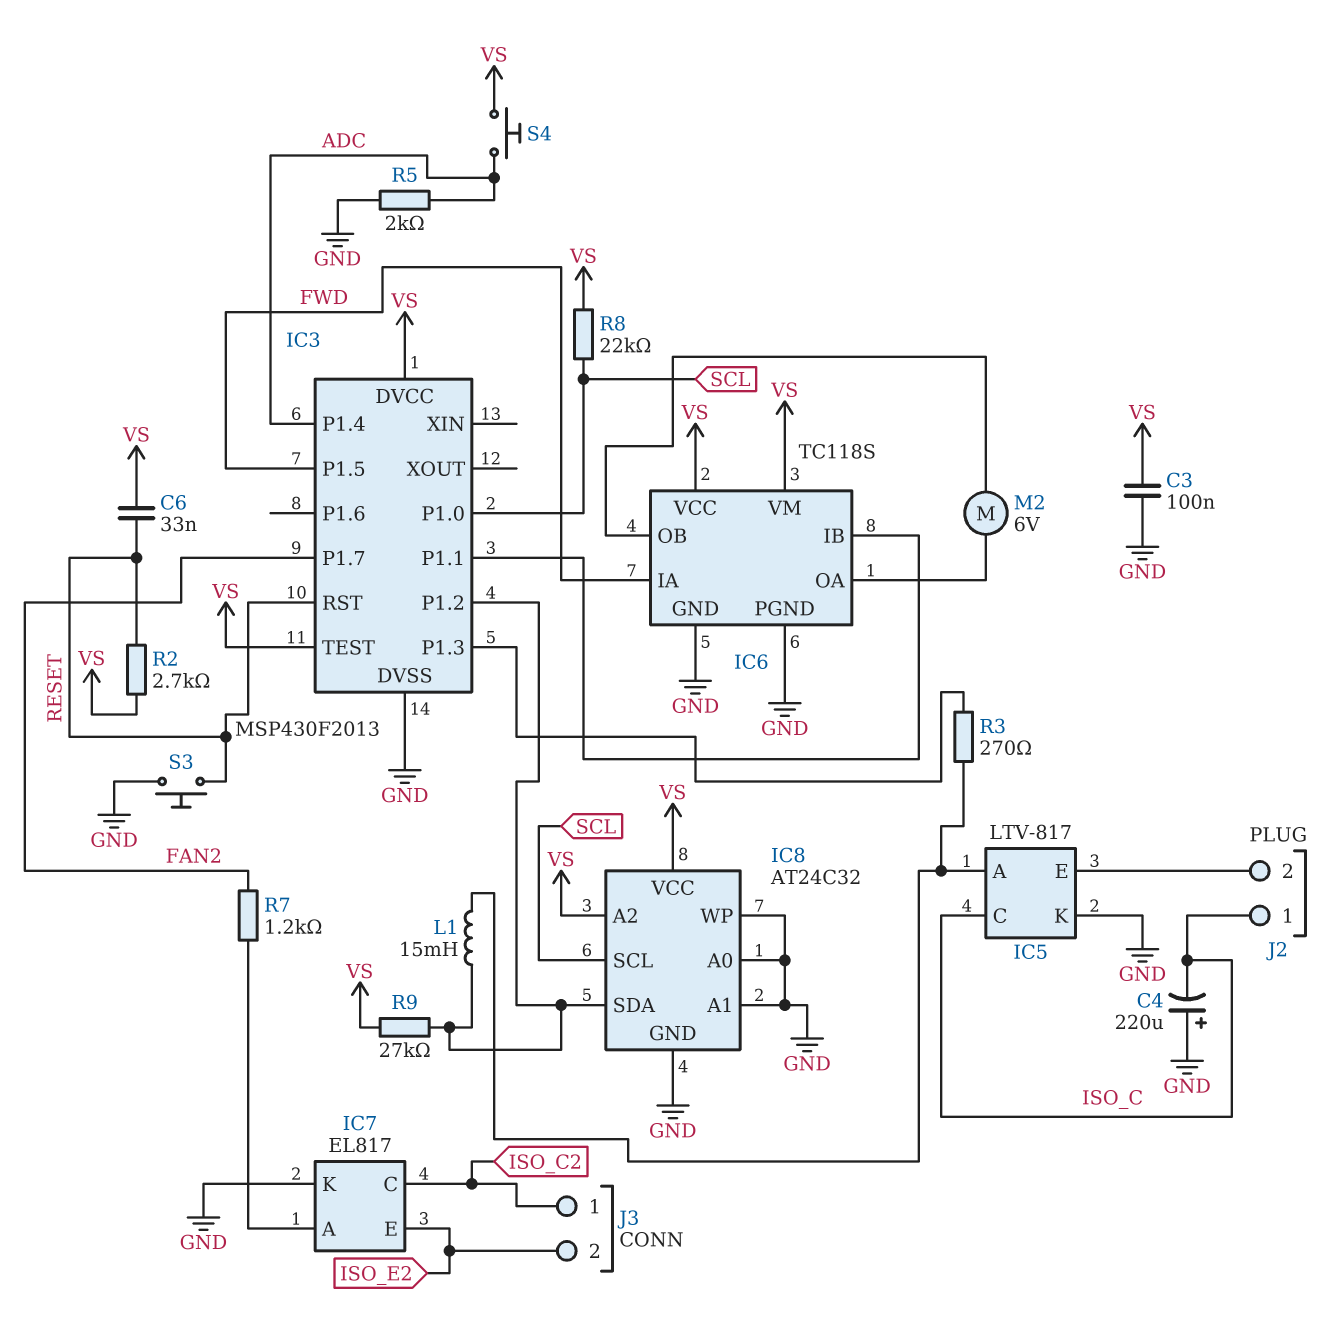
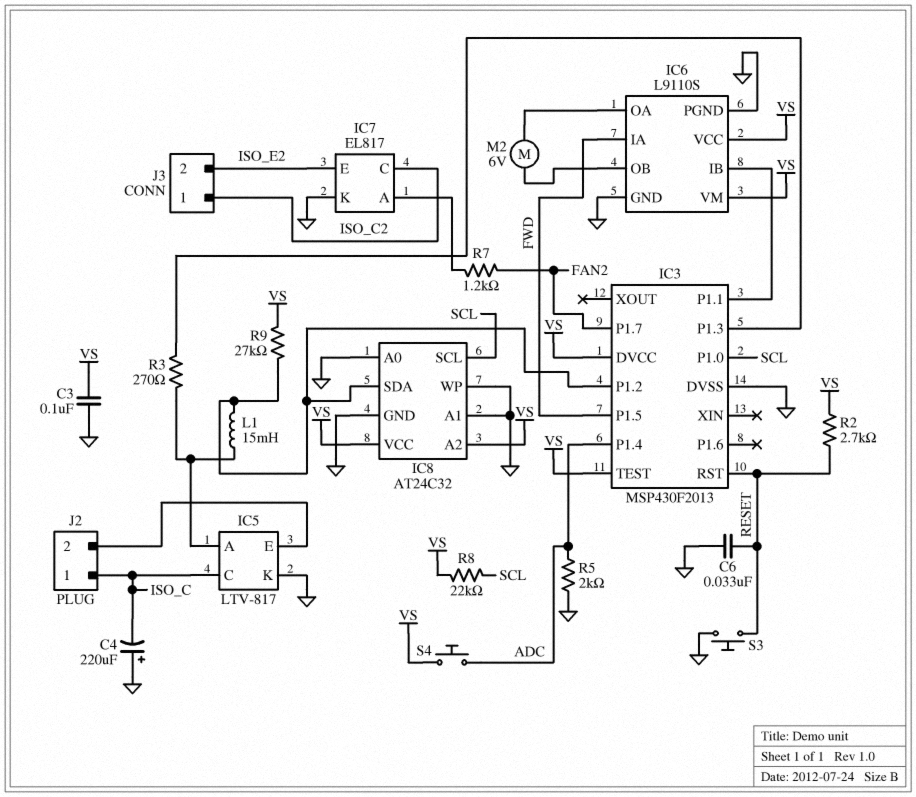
C6: 33nF (RESET, VS) -> 33nF (GND, RESET)
IC6: TC118S -> L9110S

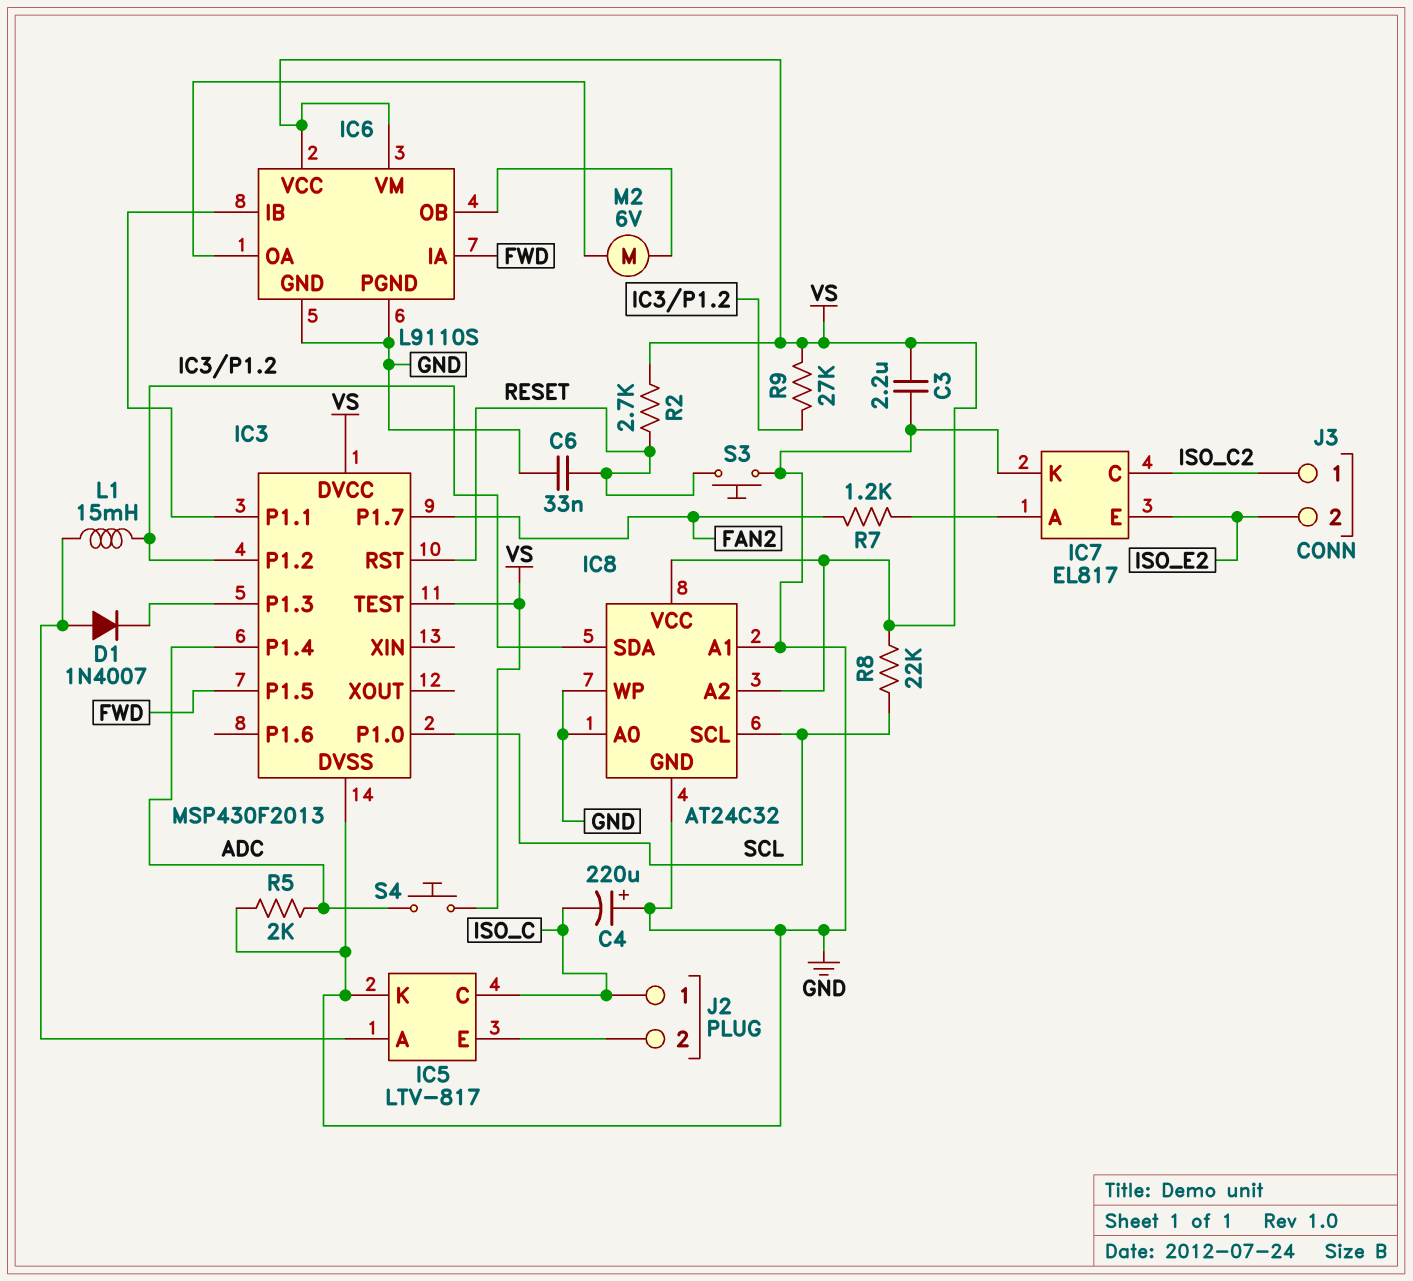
C3: 100nF (GND, VS) -> 2.2uF (GND, VS)
D1: none -> diode 1N4007 (A IC5/A, K IC3/P1.3)
R3: 270 (IC3/P1.3, IC5/A) -> none

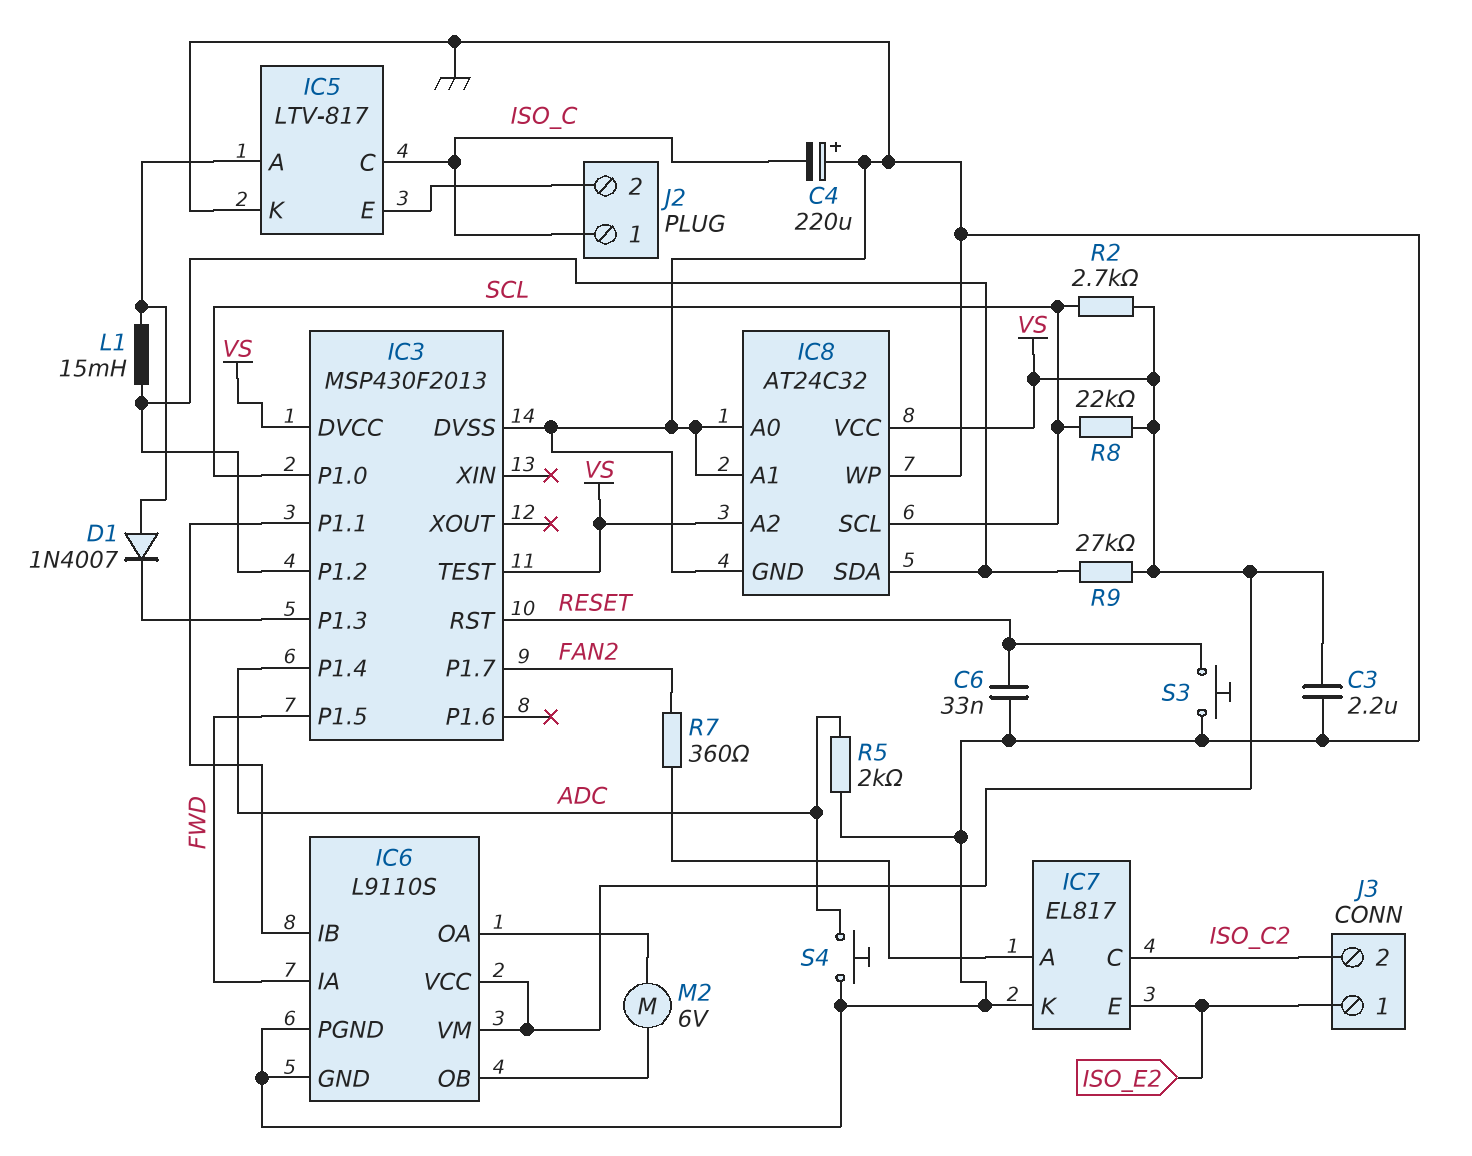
J3 pin 1: ISO_C2 -> ISO_E2
J3 pin 2: ISO_E2 -> ISO_C2
R2: 2.7k (RESET, VS) -> 2.7k (SCL, VS)
R7: 1.2k (FAN2, IC7/A) -> 360 (FAN2, IC7/A)
S4: button (ADC, VS) -> button (ADC, GND)

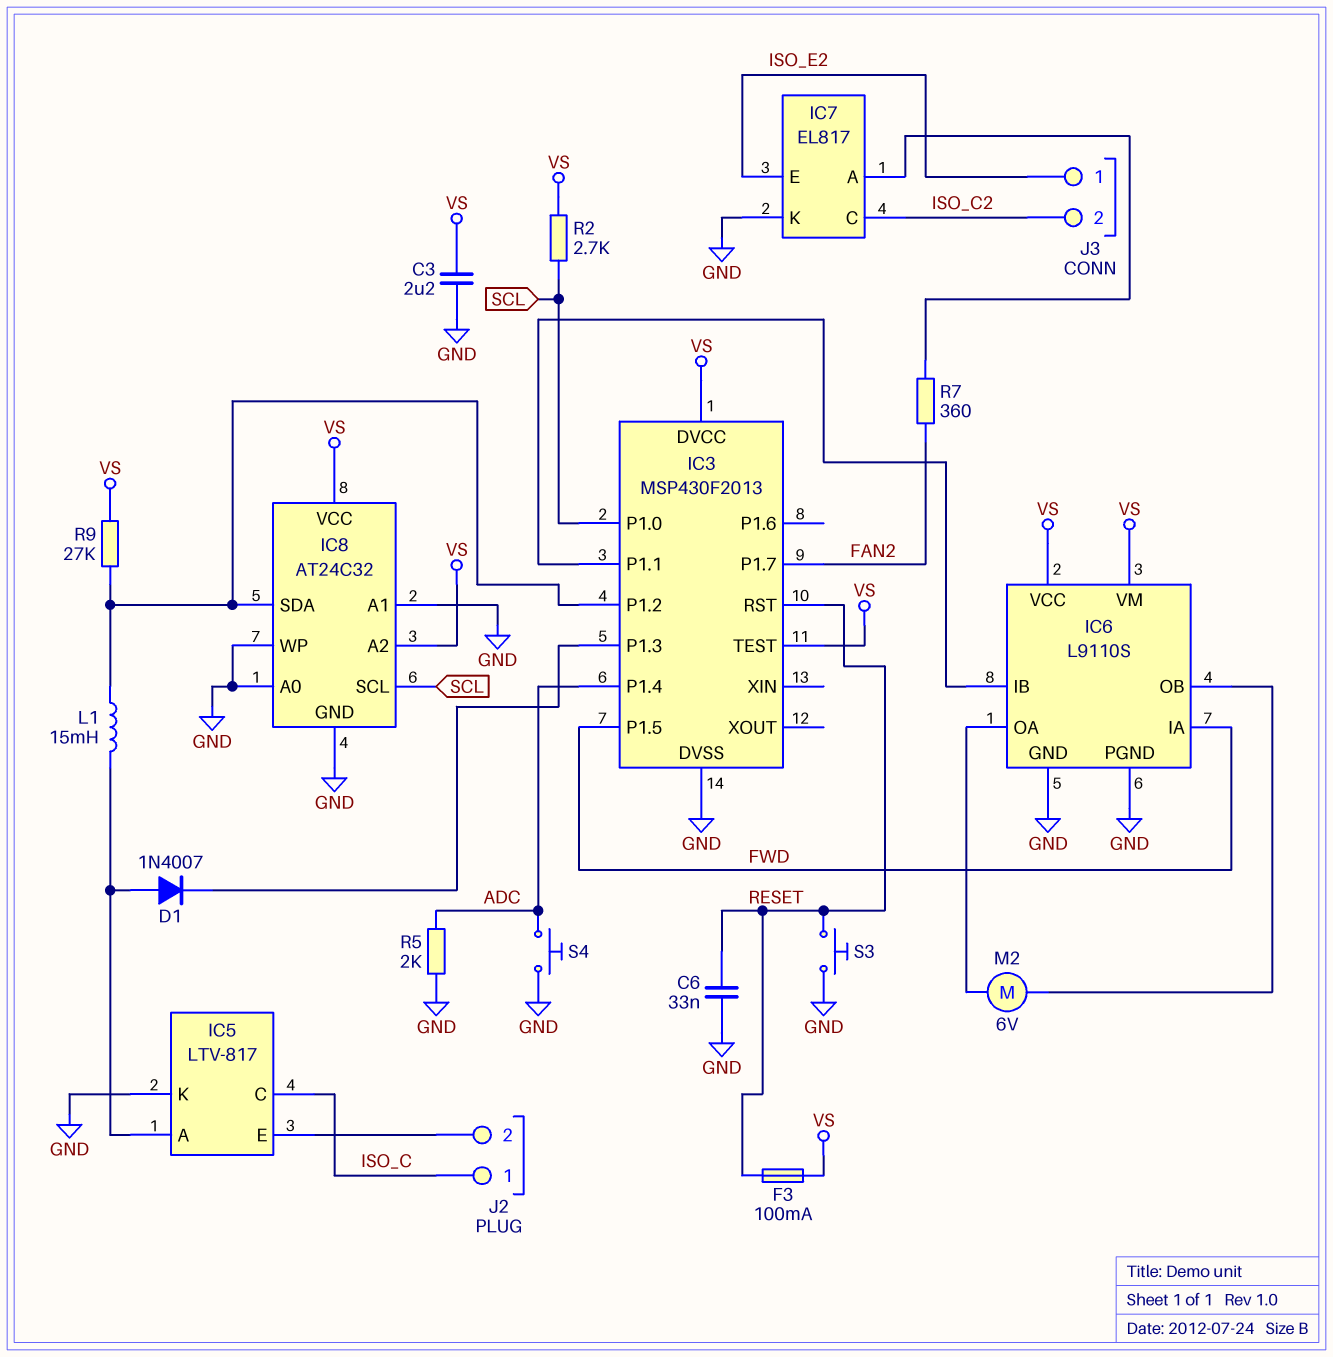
C4: 220uF (plus GND, minus ISO_C) -> none
F3: none -> 100mA (RESET, VS)
R8: 22k (SCL, VS) -> none

